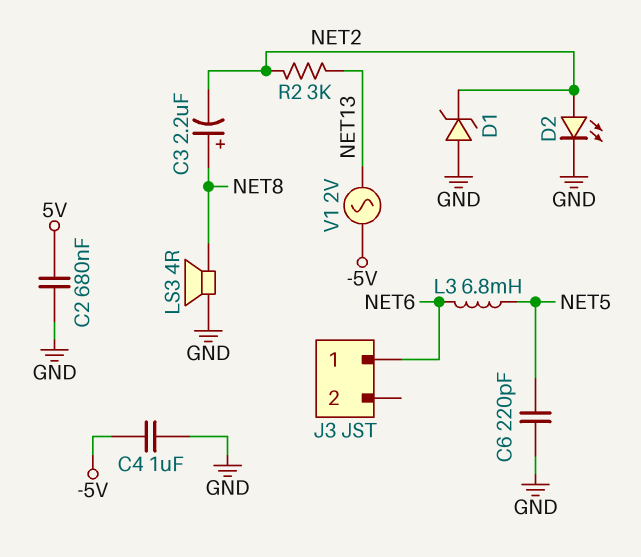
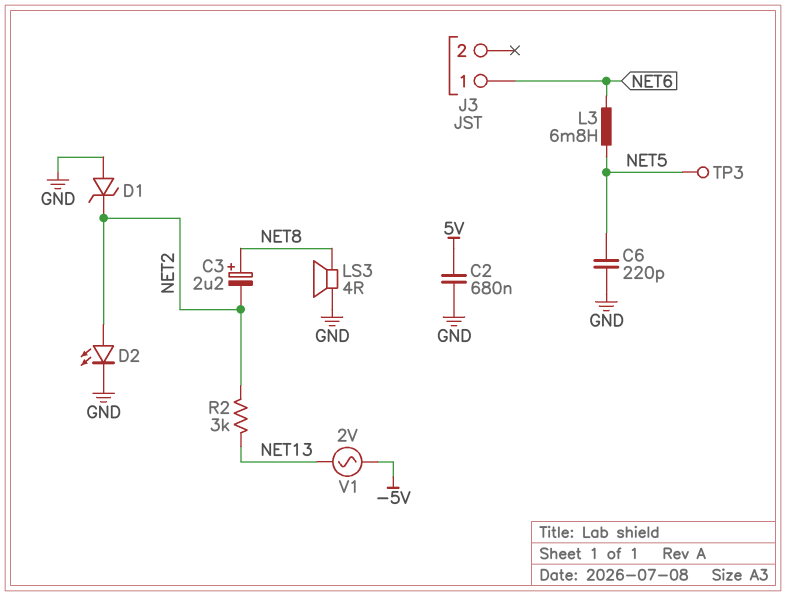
C4: 1uF (-5V, GND) -> none
TP3: none -> test point (NET5)

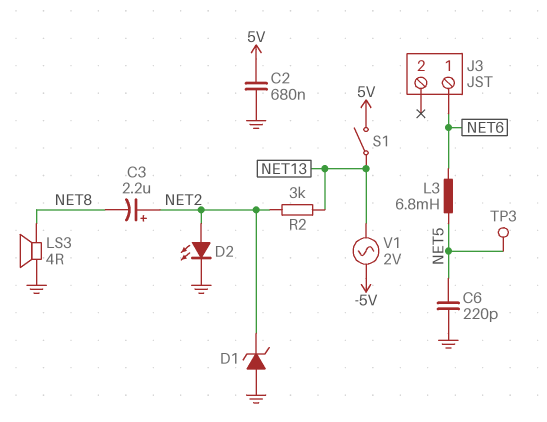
C3: 2.2uF (plus NET8, minus NET2) -> 2.2uF (plus NET2, minus NET8)
S1: none -> switch (5V, NET13)

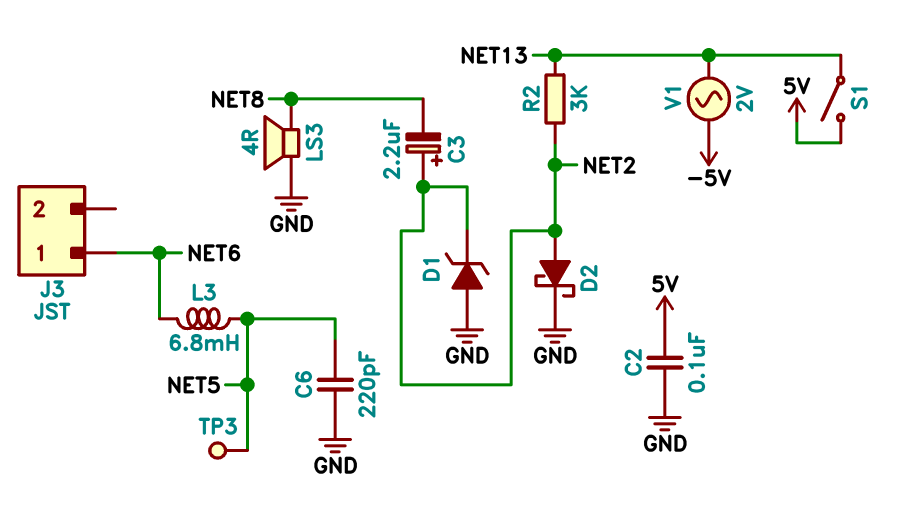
C2: 680nF (5V, GND) -> 100nF (5V, GND)
D2: LED (A NET2, K GND) -> schottky (A NET2, K GND)

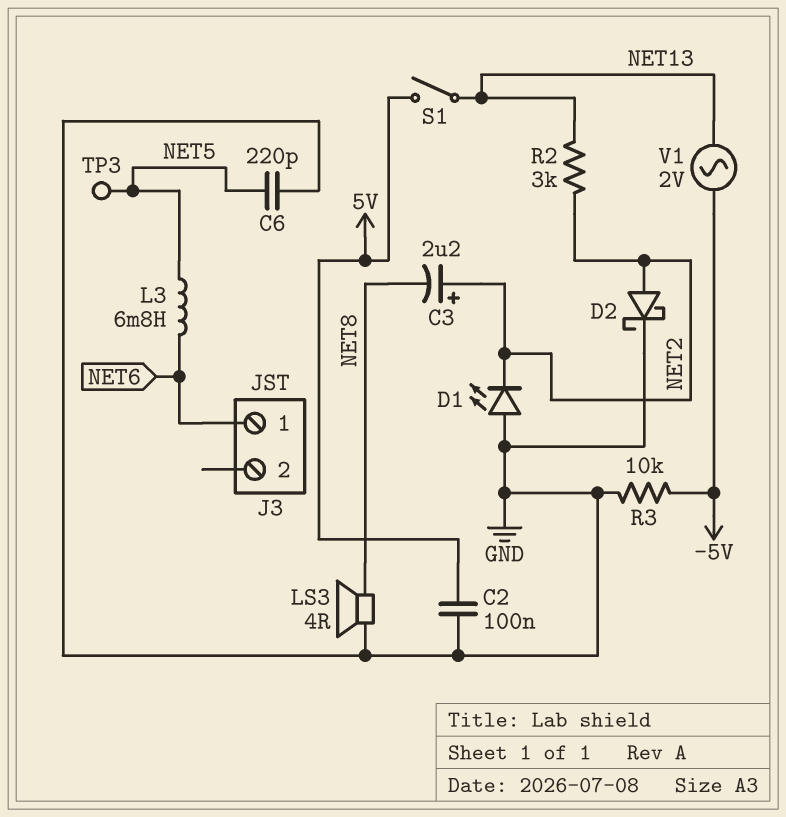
D1: zener (A GND, K NET2) -> LED (A GND, K NET2)
R3: none -> 10k (-5V, GND)

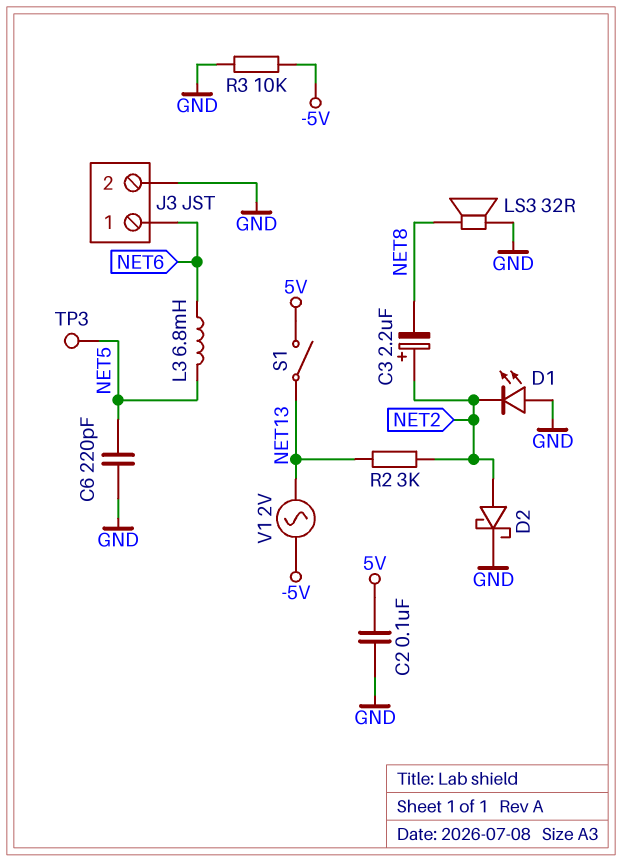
J3 pin 2: none -> GND
LS3: speaker 4R (GND, NET8) -> speaker 32R (GND, NET8)

